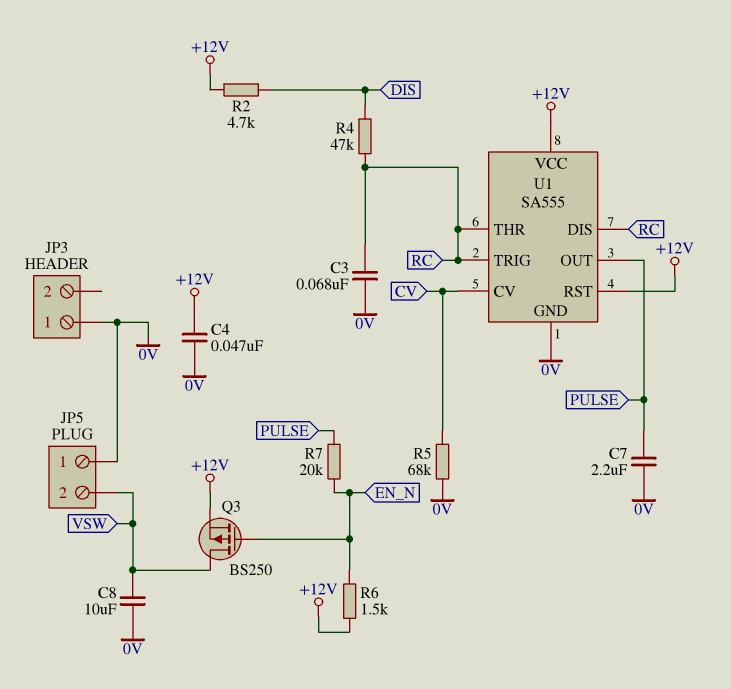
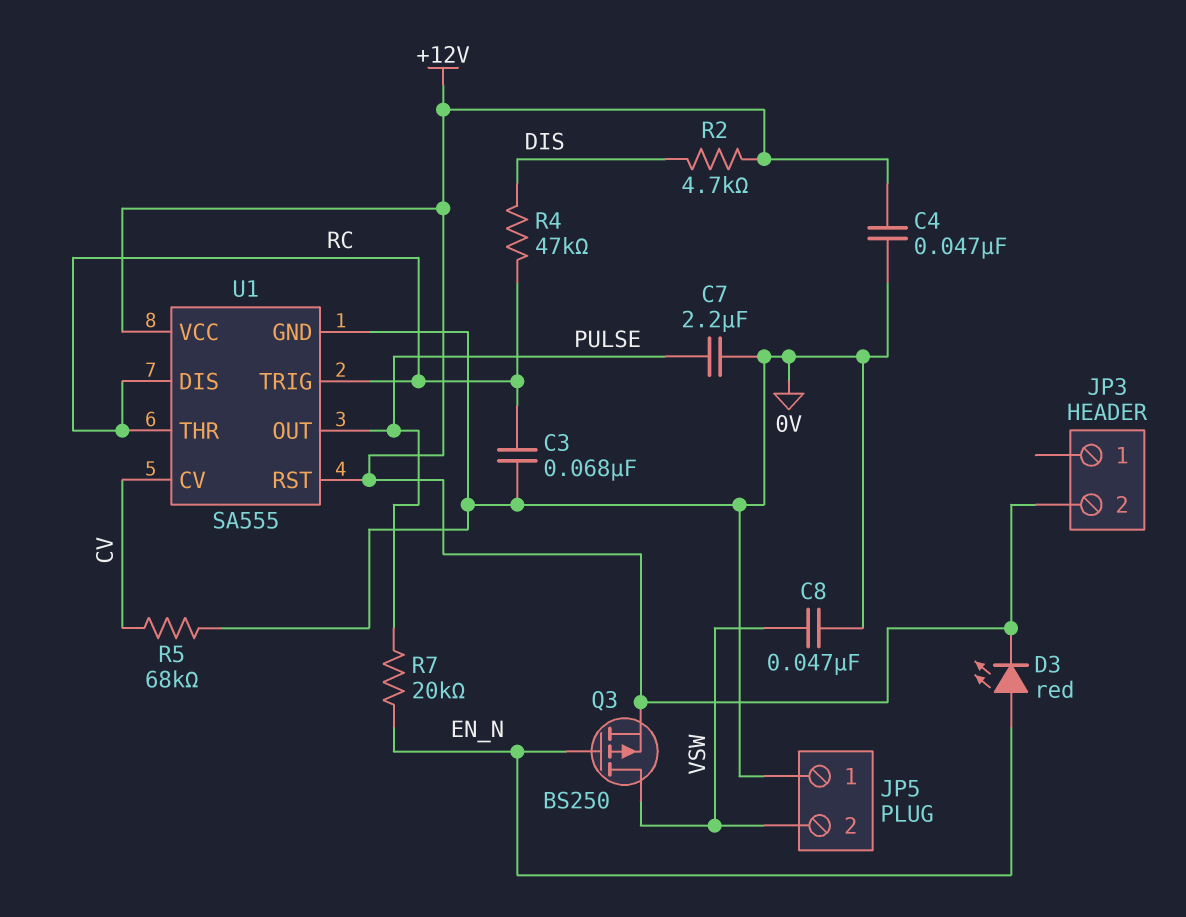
C8: 10uF (0V, VSW) -> 47nF (0V, VSW)
D3: none -> LED red (A EN_N, K +12V)
JP3 pin 1: 0V -> none
JP3 pin 2: none -> +12V
R6: 1.5k (+12V, EN_N) -> none

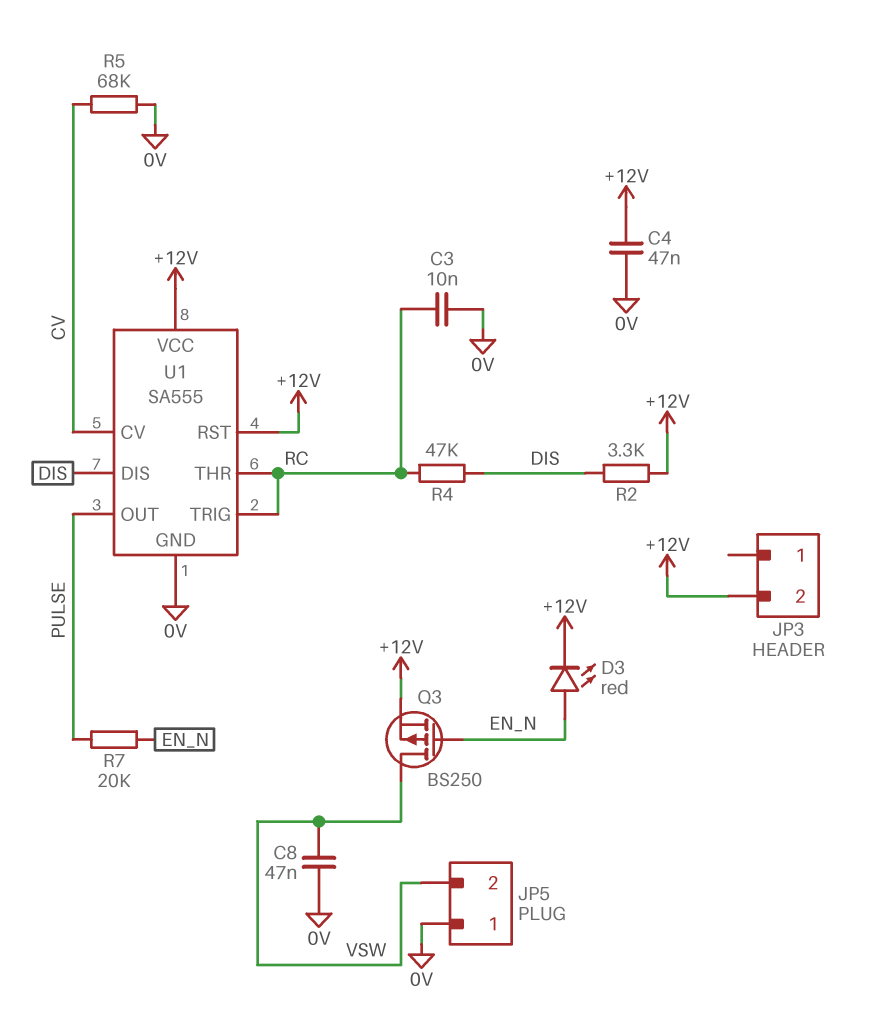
C3: 68nF (0V, RC) -> 10nF (0V, RC)
C7: 2.2uF (0V, PULSE) -> none
R2: 4.7k (+12V, DIS) -> 3.3k (+12V, DIS)
U1 pin DIS: RC -> DIS

